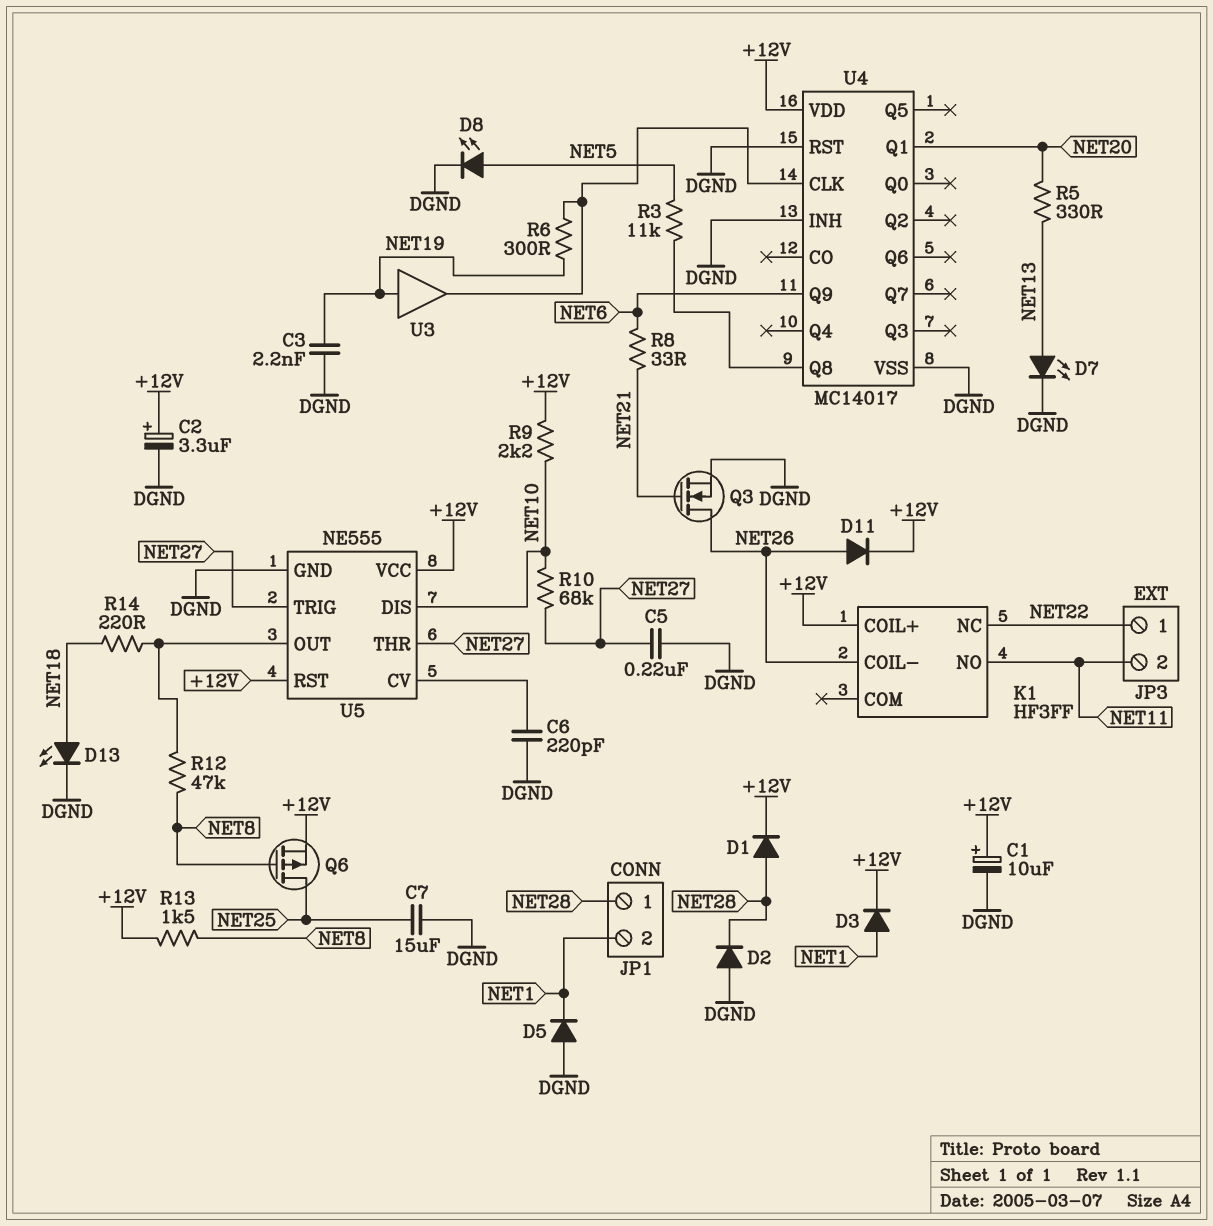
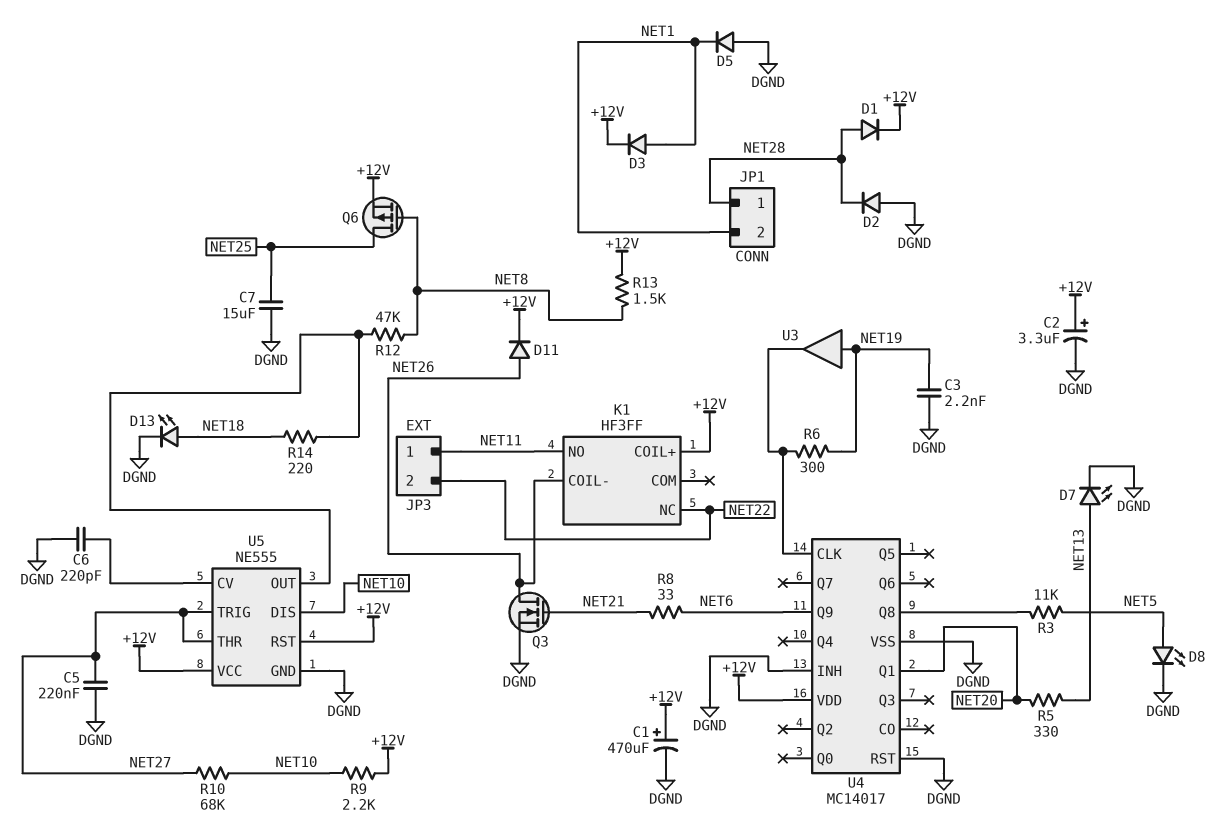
C1: 10uF (plus +12V, minus DGND) -> 470uF (plus +12V, minus DGND)
JP3 pin 1: NET22 -> NET11
JP3 pin 2: NET11 -> NET22

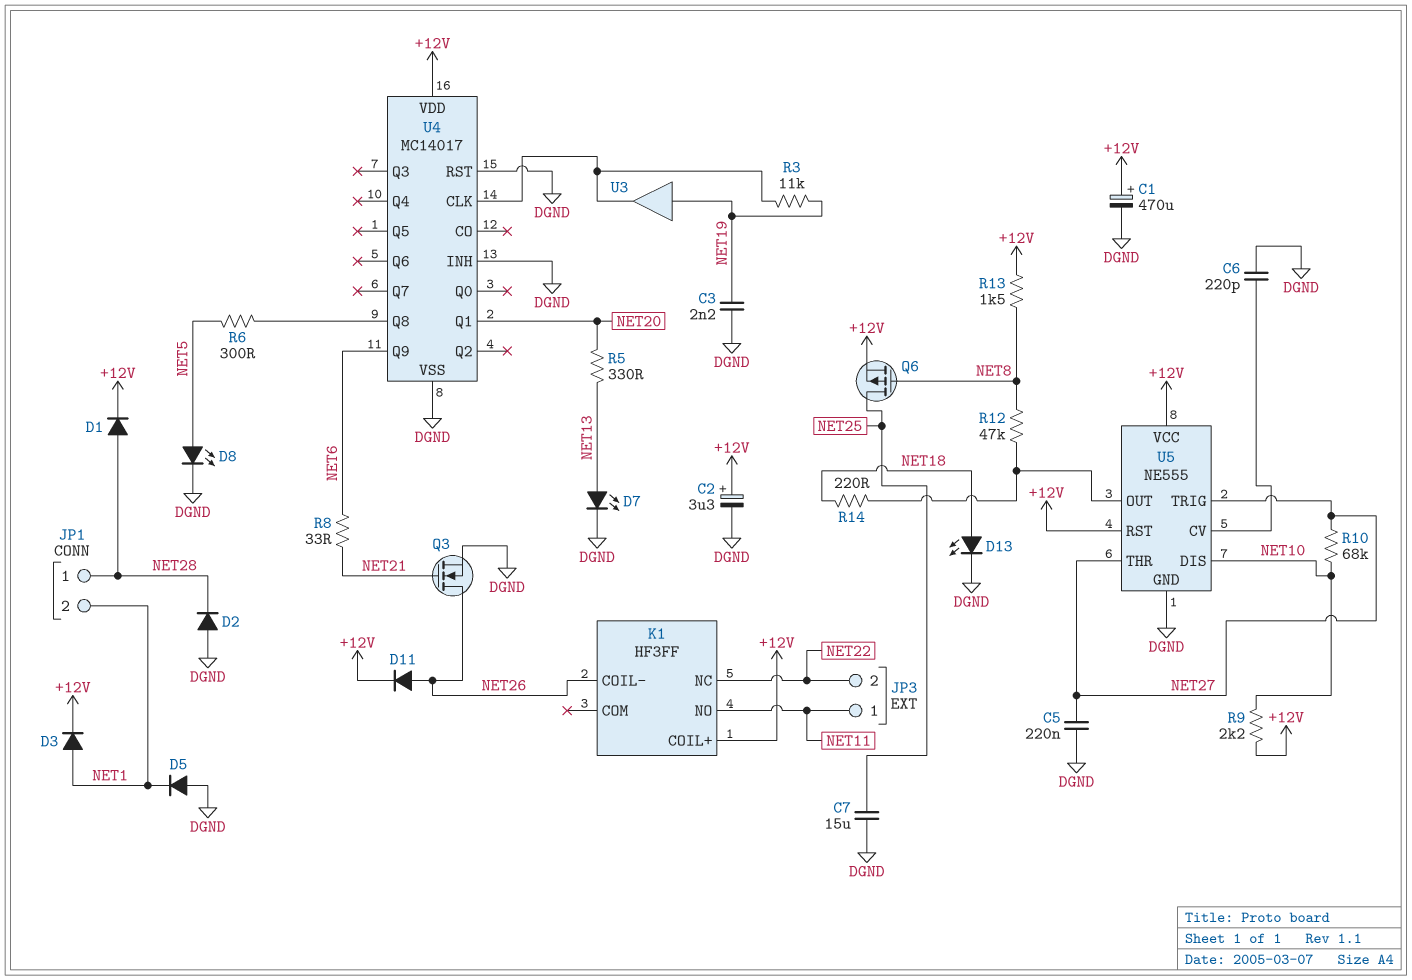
R3: 11k (NET5, U4/Q8) -> 11k (NET19, U4/CLK)
R6: 300 (NET19, U4/CLK) -> 300 (NET5, U4/Q8)

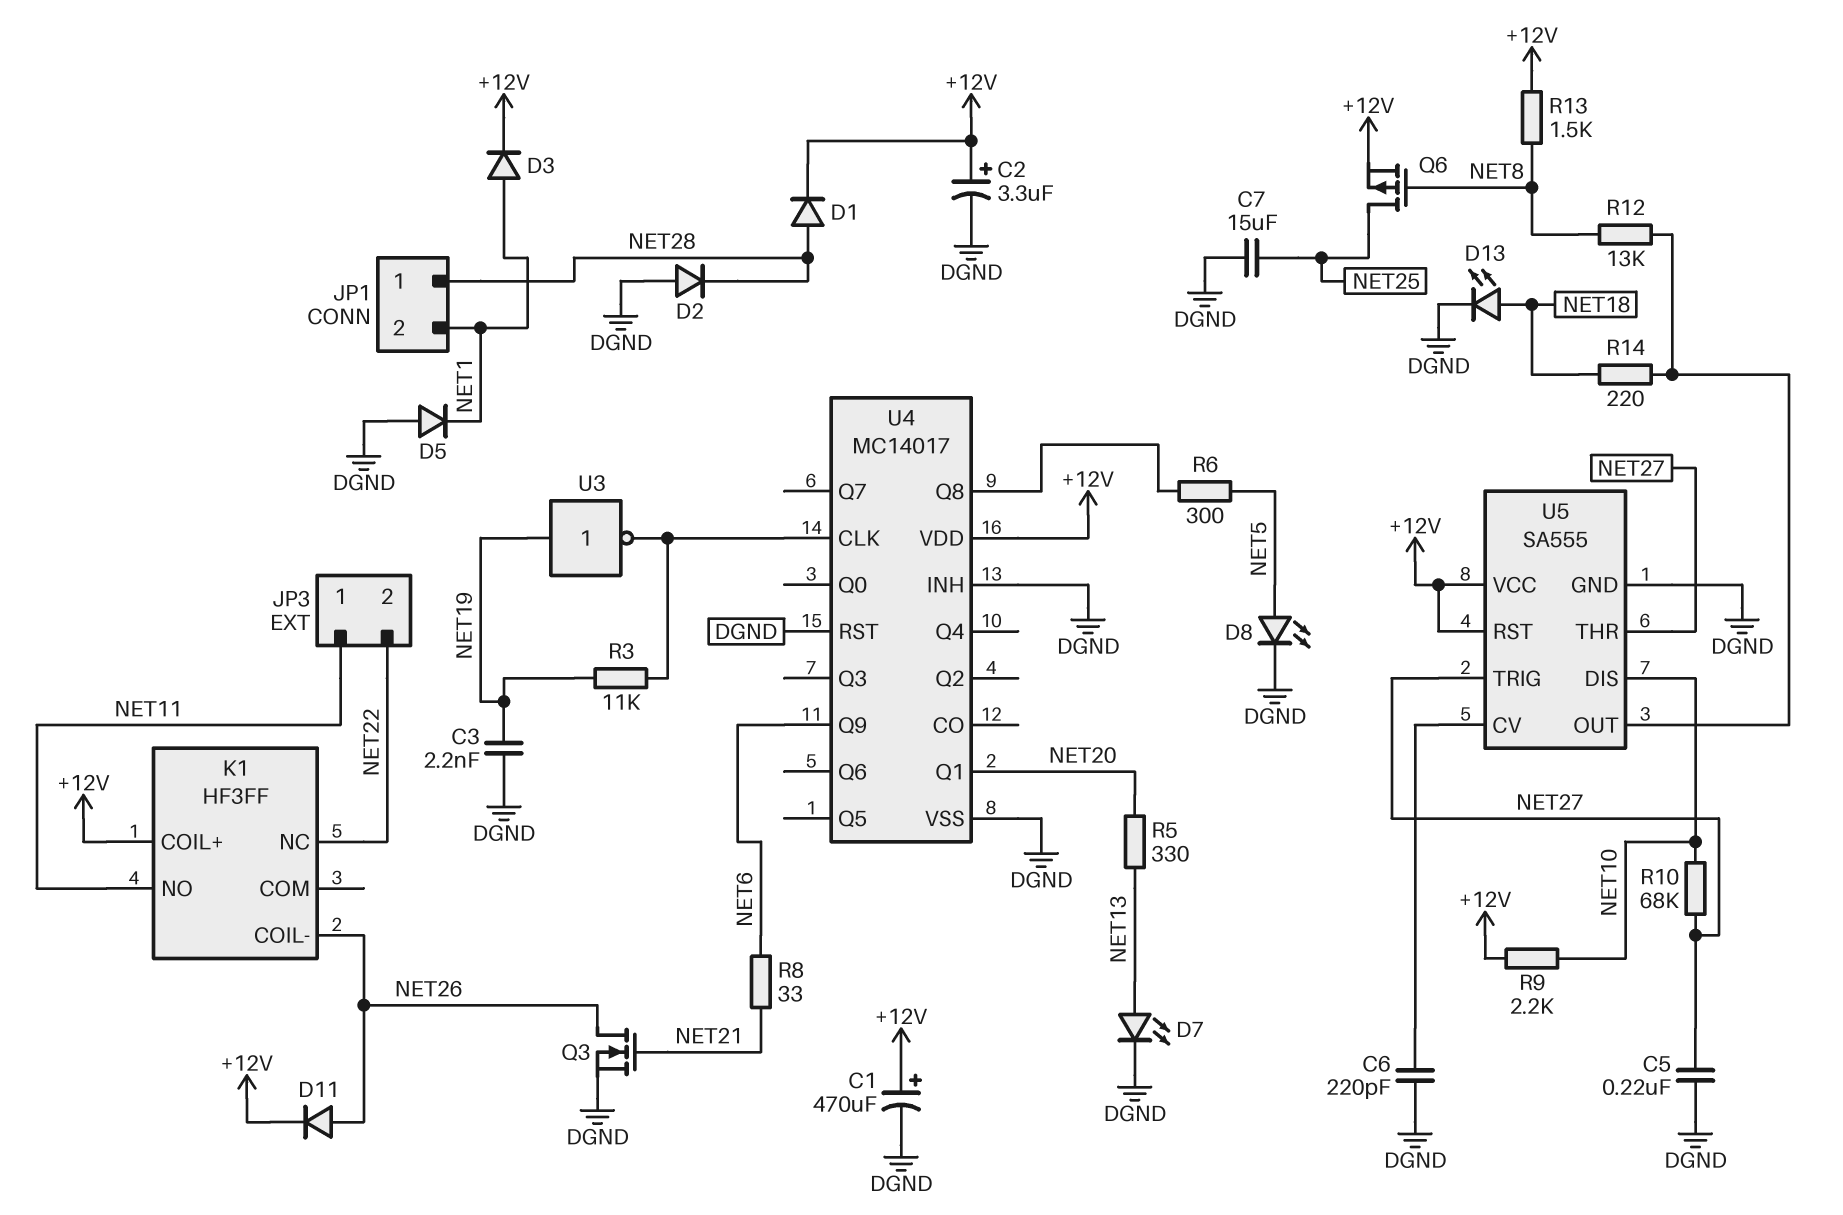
R12: 47k (NET8, U5/OUT) -> 13k (NET8, U5/OUT)
U3: buffer (in NET19, out U4/CLK) -> NOT (in NET19, out U4/CLK)
U5: NE555 -> SA555

